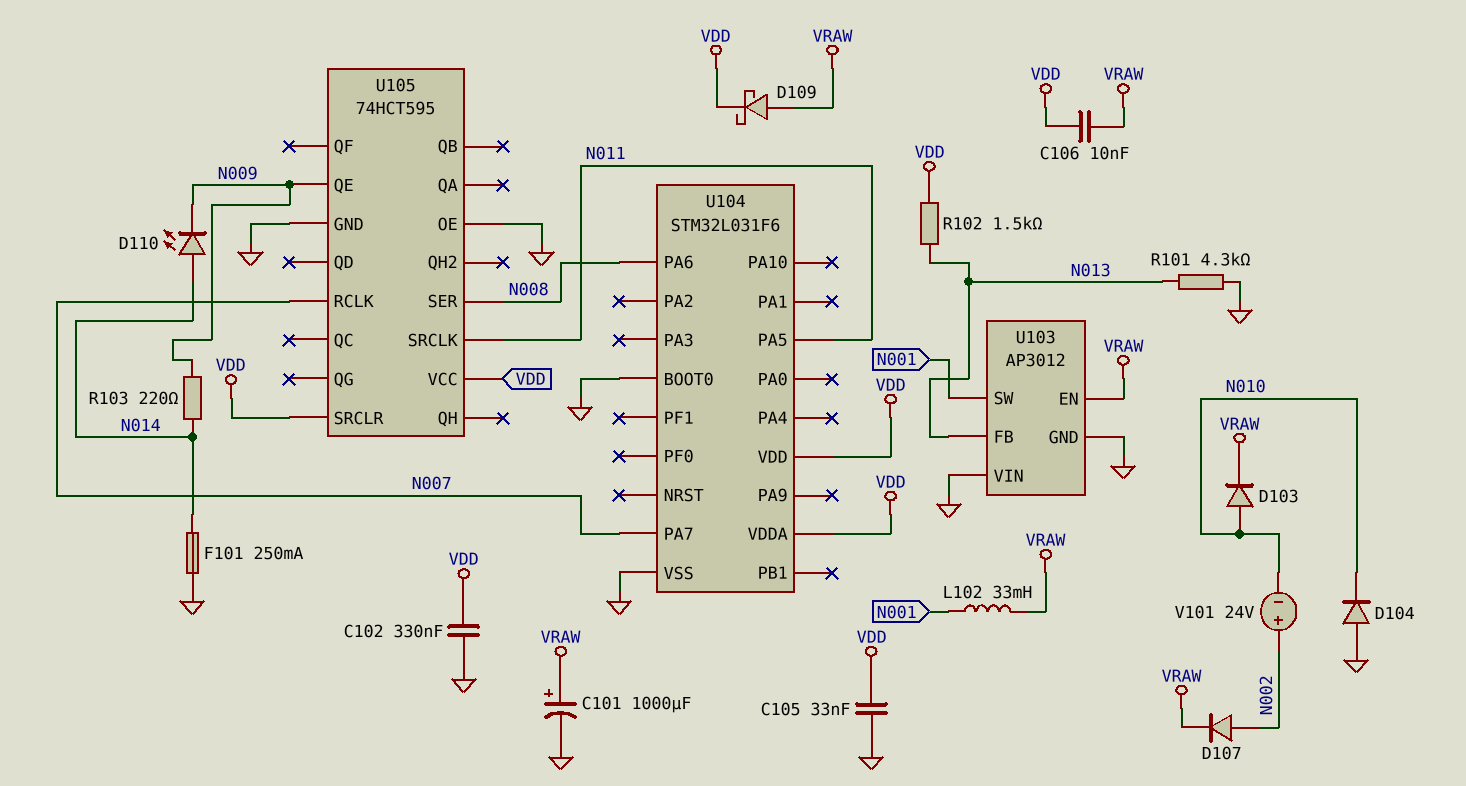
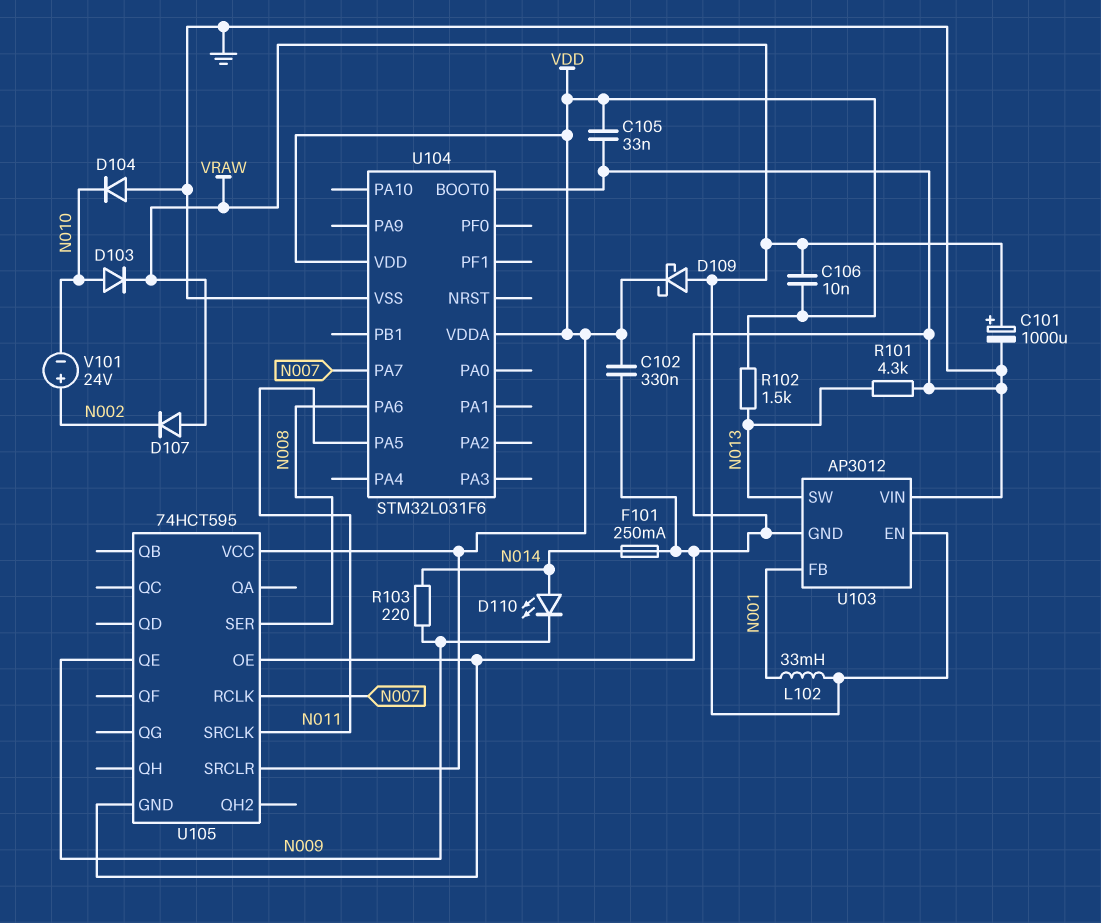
D107: diode (A N002, K VRAW) -> diode (A VRAW, K N002)
U103 pin FB: N013 -> N001
U103 pin SW: N001 -> N013

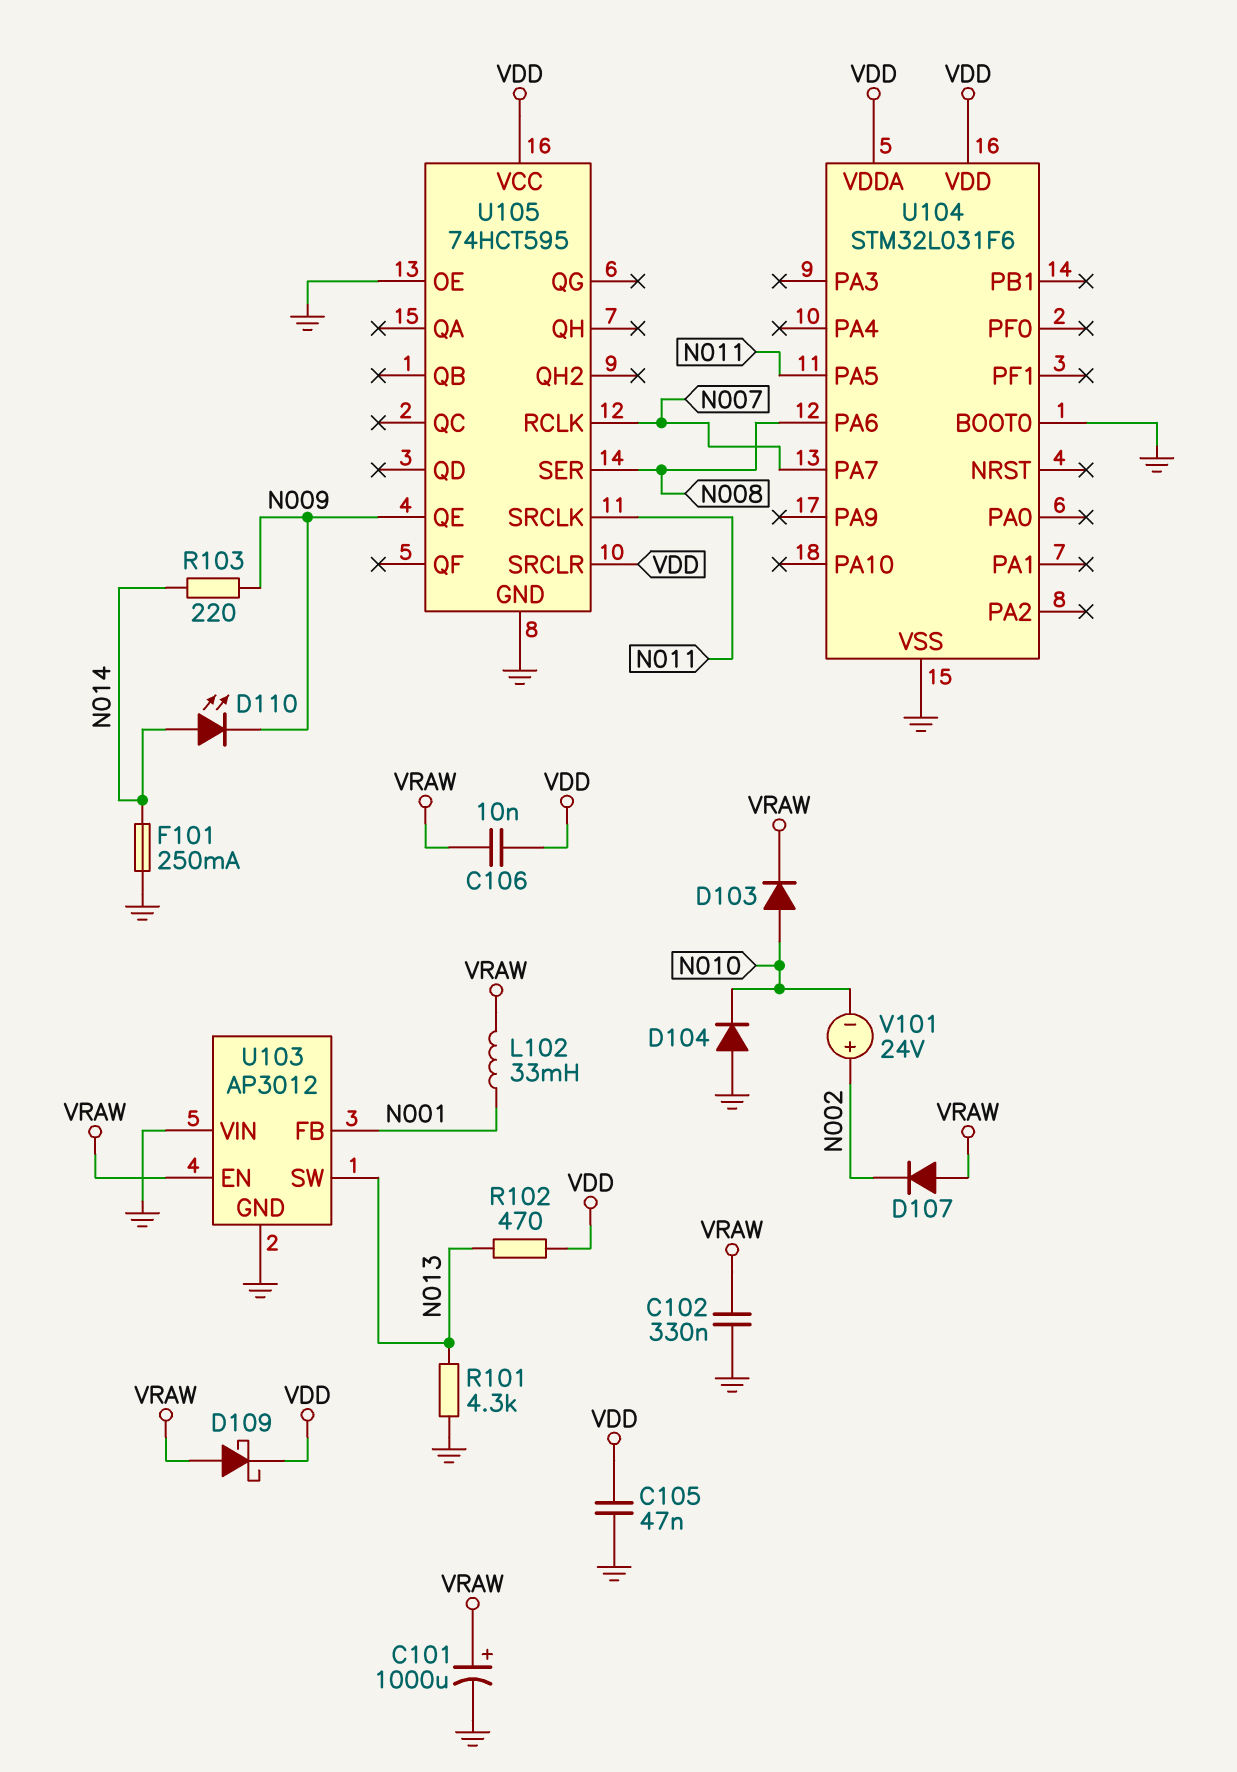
C102: 330nF (GND, VDD) -> 330nF (GND, VRAW)
C105: 33nF (GND, VDD) -> 47nF (GND, VDD)
R102: 1.5k (N013, VDD) -> 470 (N013, VDD)

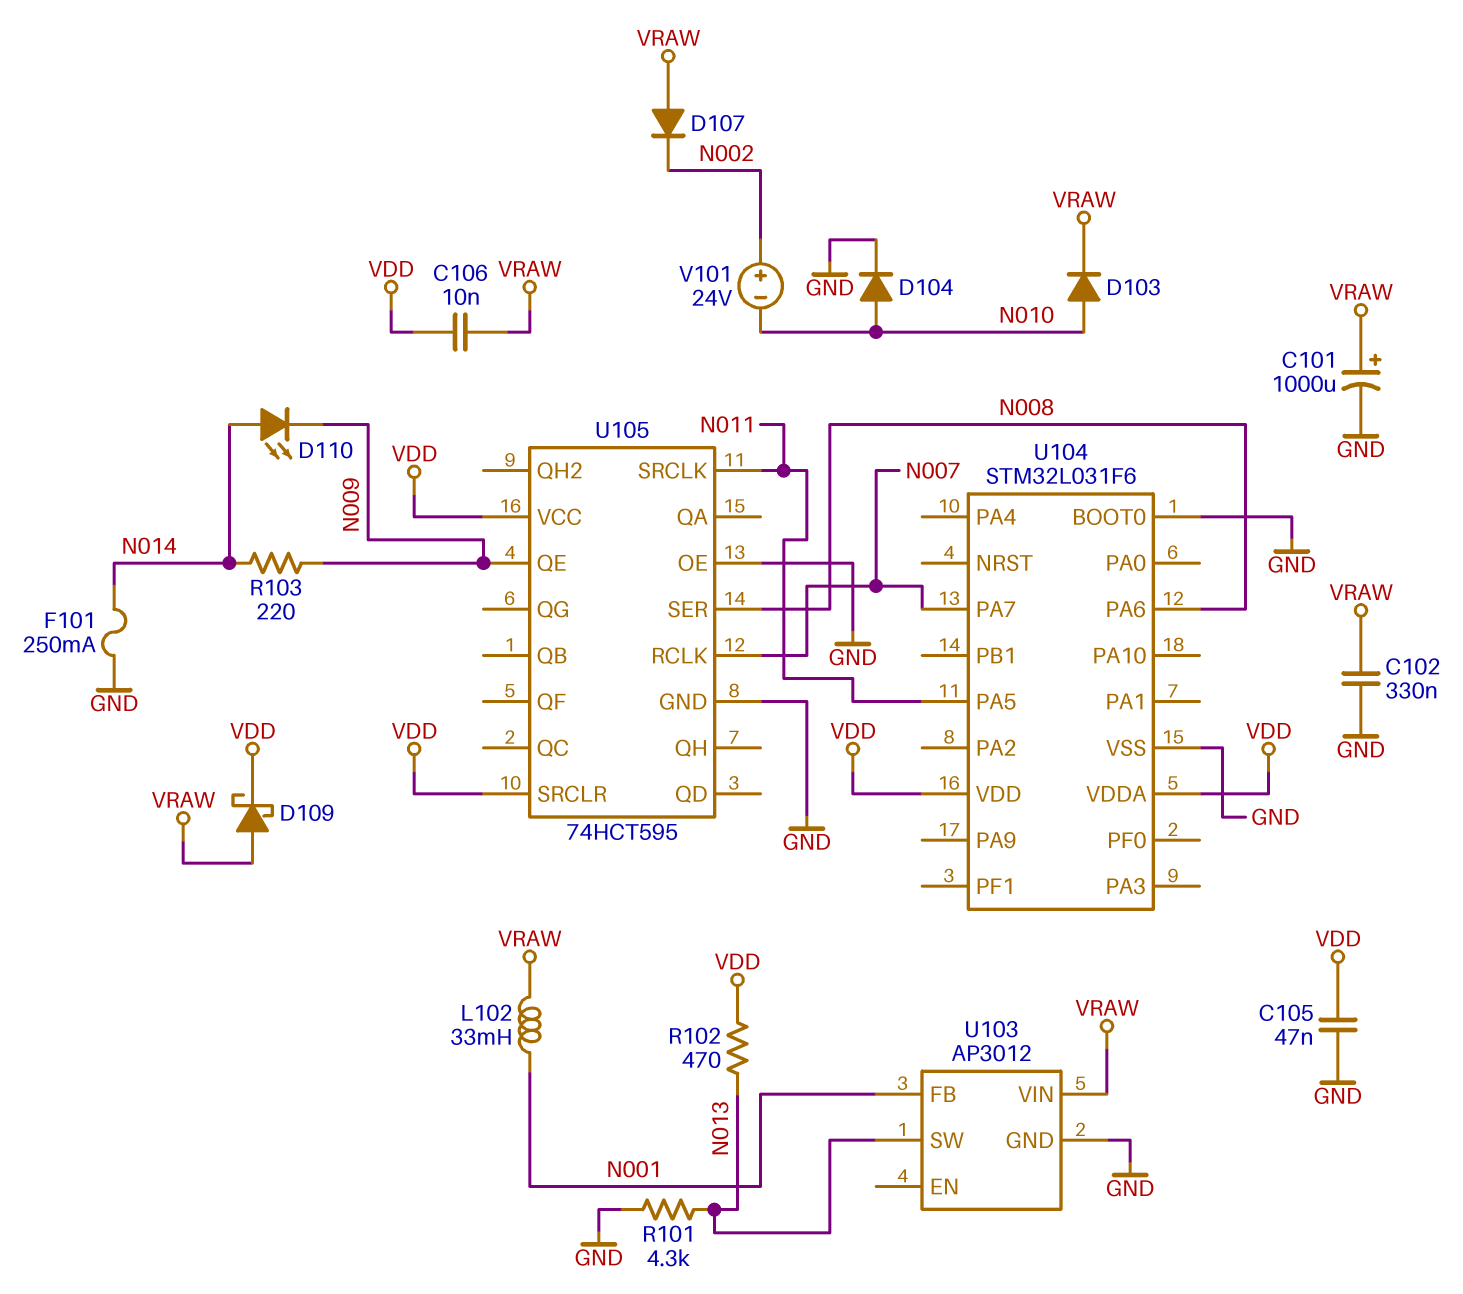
D104: diode (A GND, K N010) -> diode (A N010, K GND)
U103 pin EN: VRAW -> none
U103 pin VIN: GND -> VRAW

